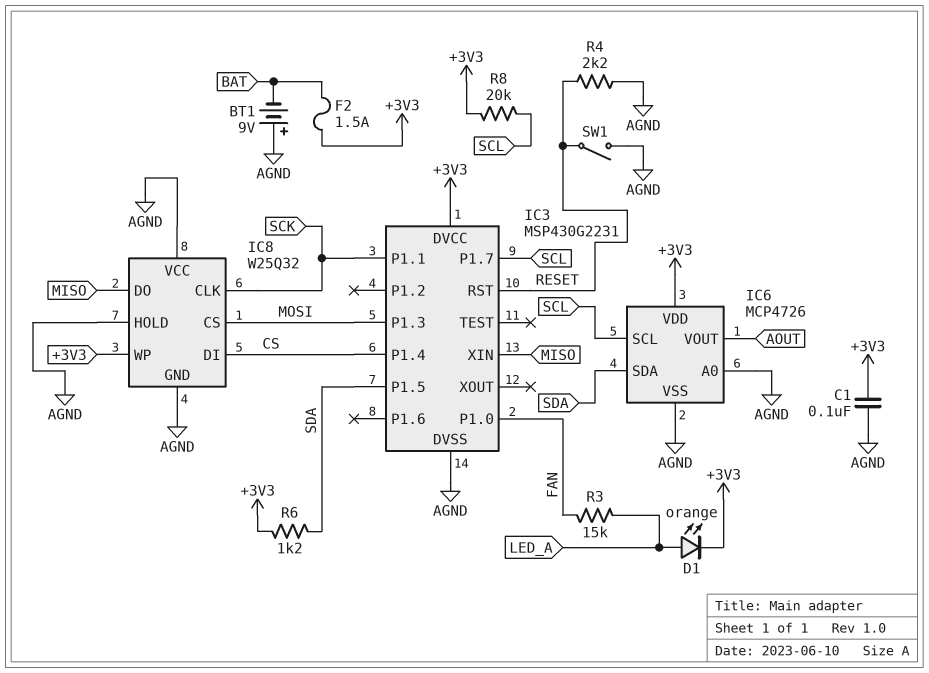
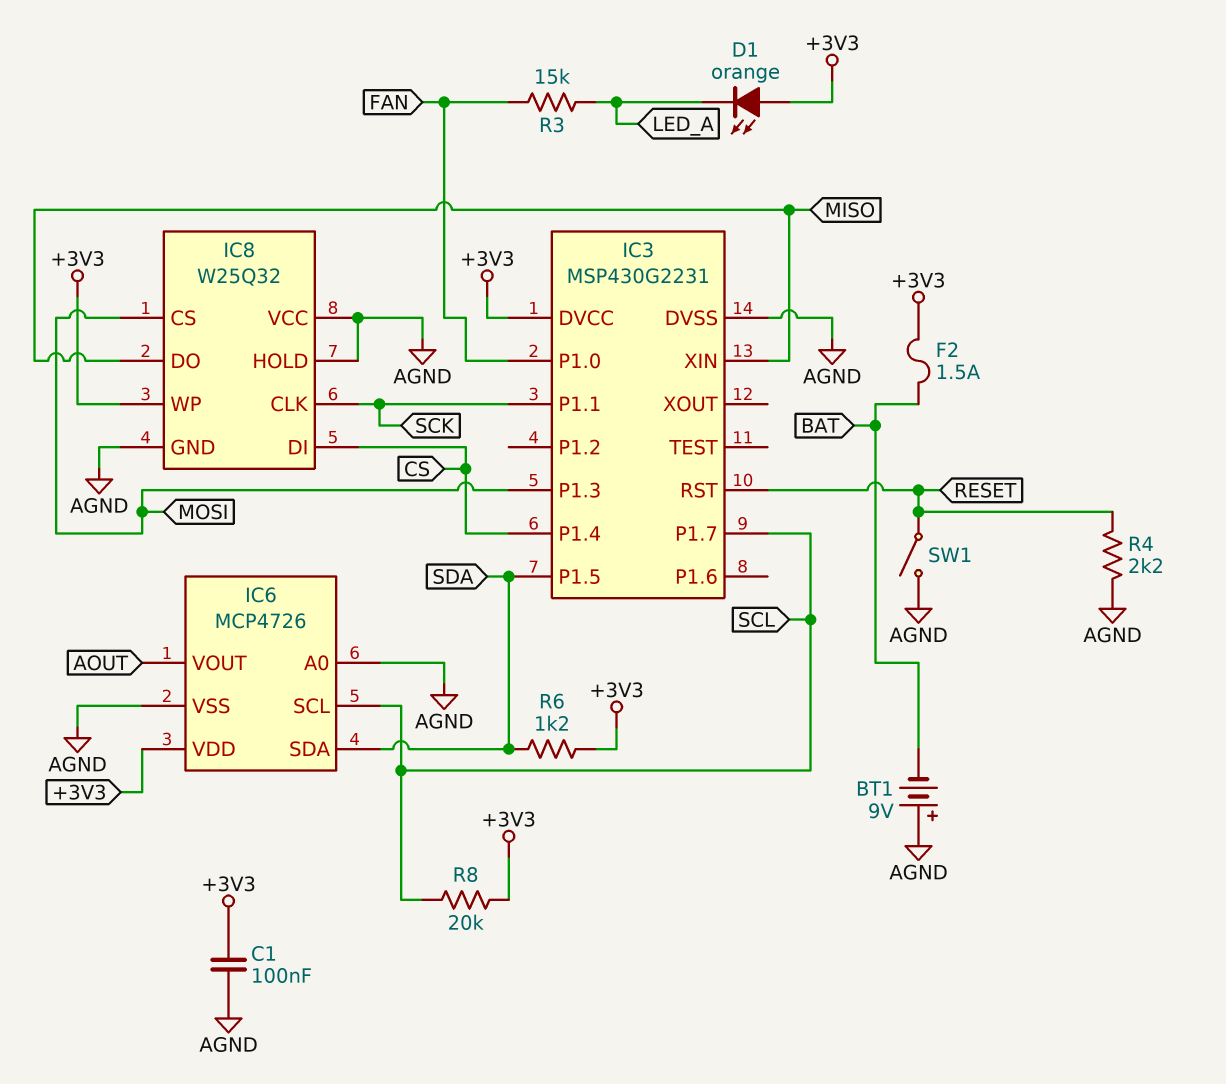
D1: LED orange (A LED_A, K +3V3) -> LED orange (A +3V3, K LED_A)

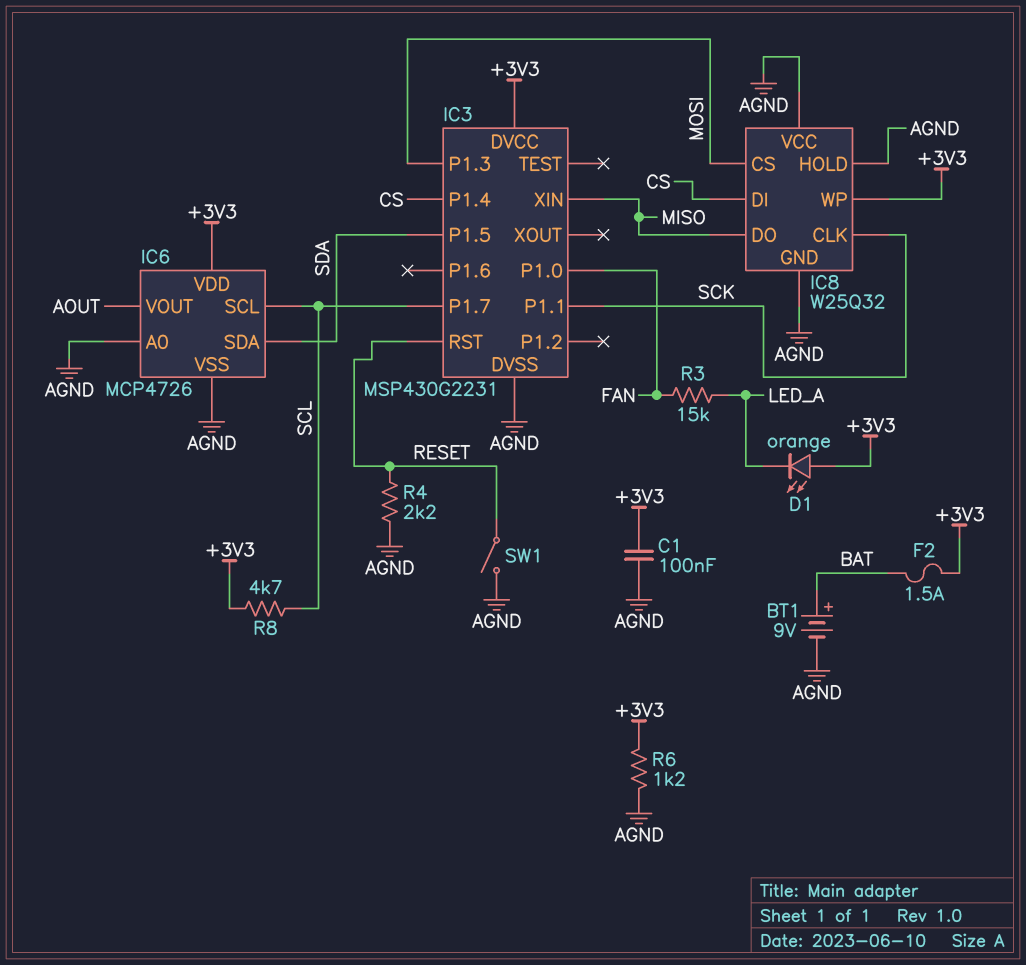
BT1: 9V (plus AGND, minus BAT) -> 9V (plus BAT, minus AGND)
R6: 1.2k (+3V3, SDA) -> 1.2k (+3V3, AGND)
R8: 20k (+3V3, SCL) -> 4.7k (+3V3, SCL)

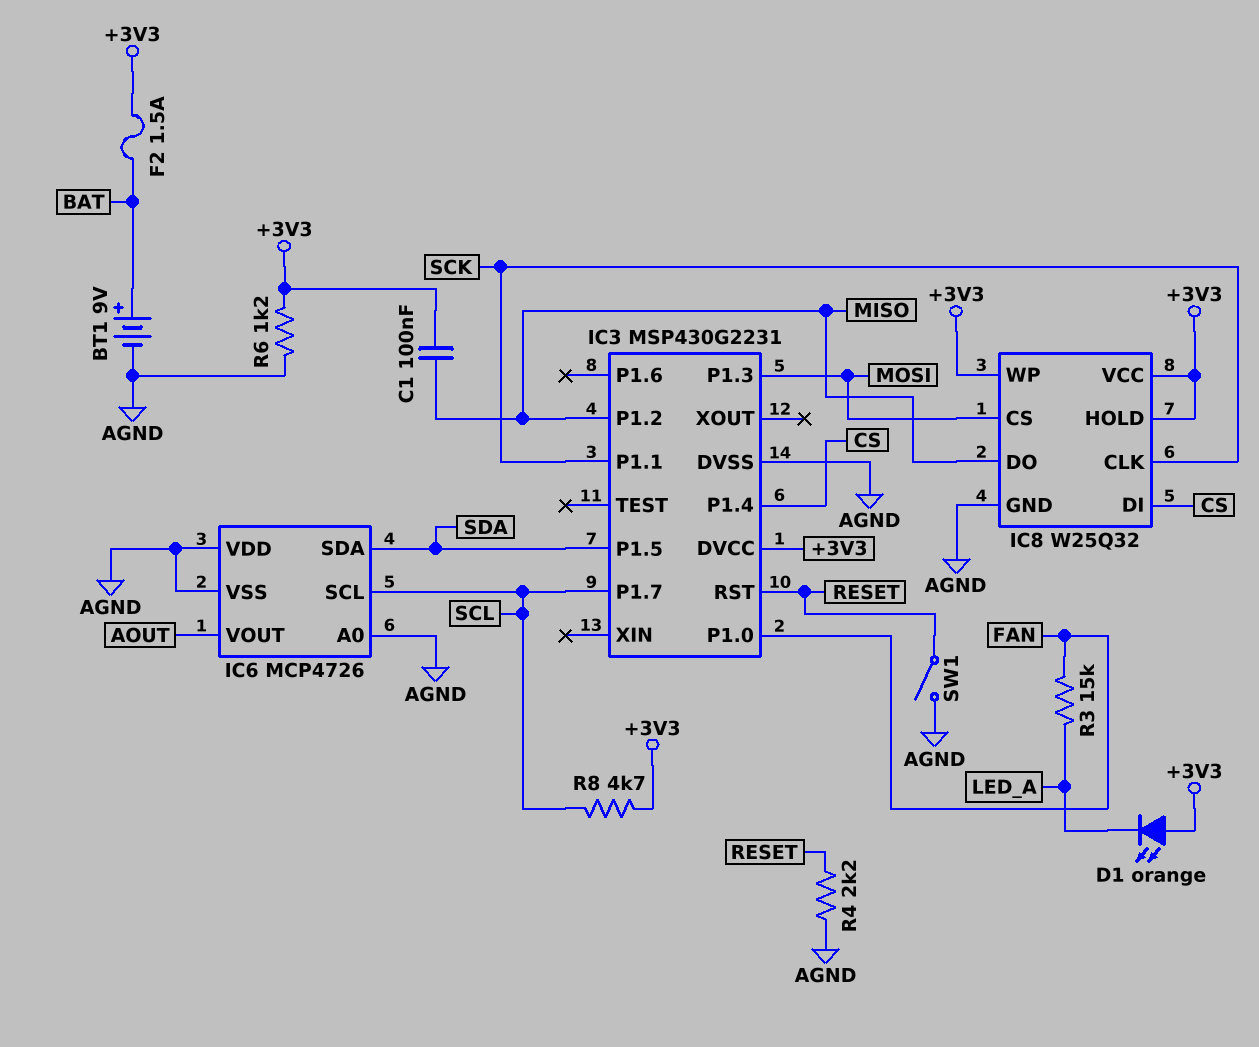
C1: 100nF (+3V3, AGND) -> 100nF (+3V3, MISO)
IC3 pin P1.2: none -> MISO
IC3 pin XIN: MISO -> none
IC6 pin VDD: +3V3 -> AGND
IC8 pin HOLD: AGND -> +3V3
IC8 pin VCC: AGND -> +3V3

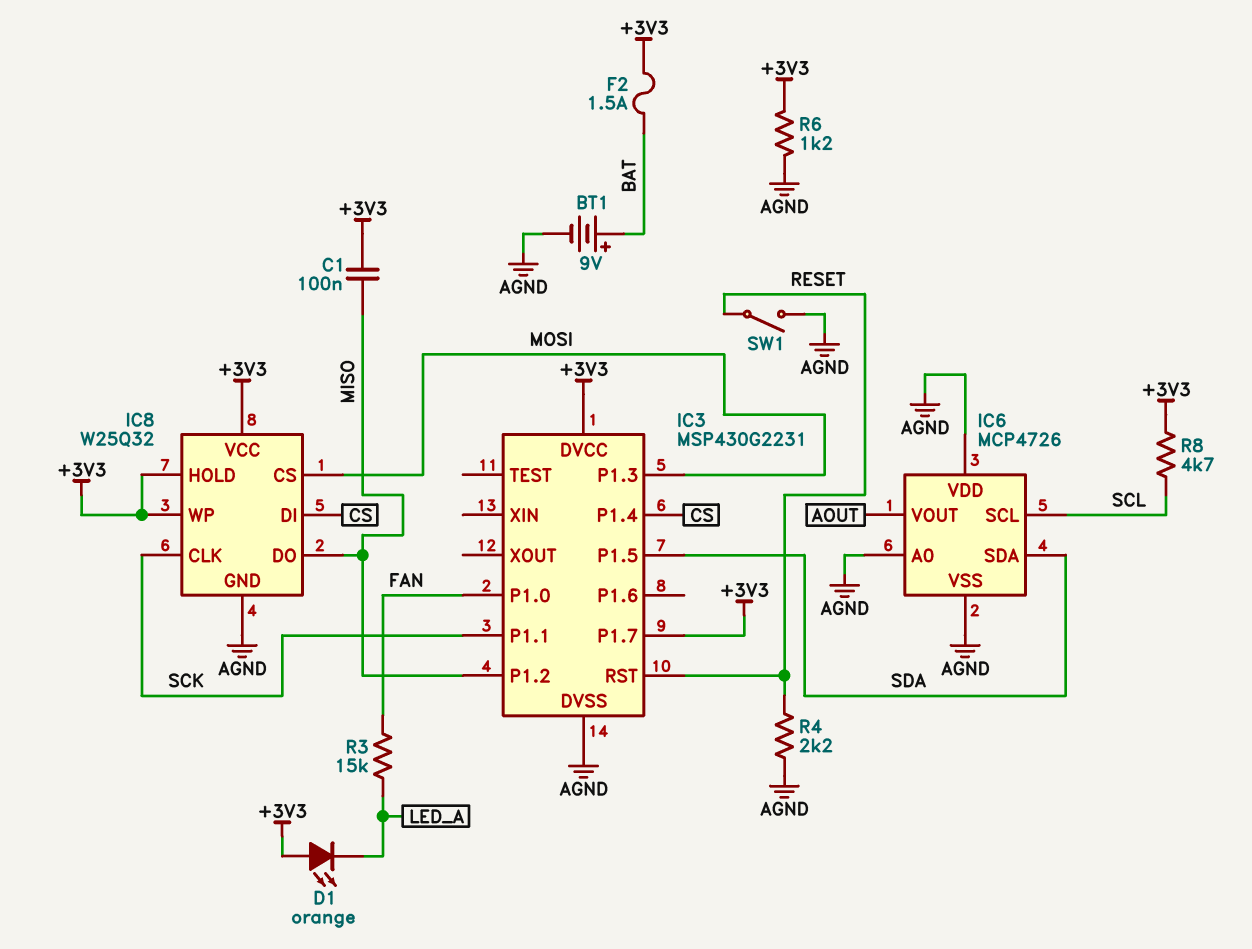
IC3 pin P1.7: SCL -> +3V3

